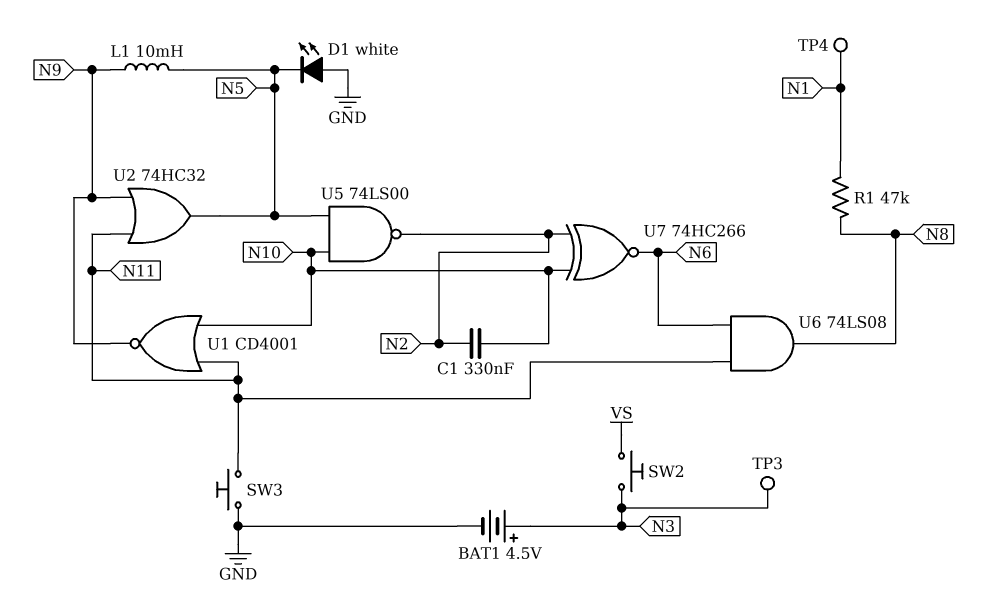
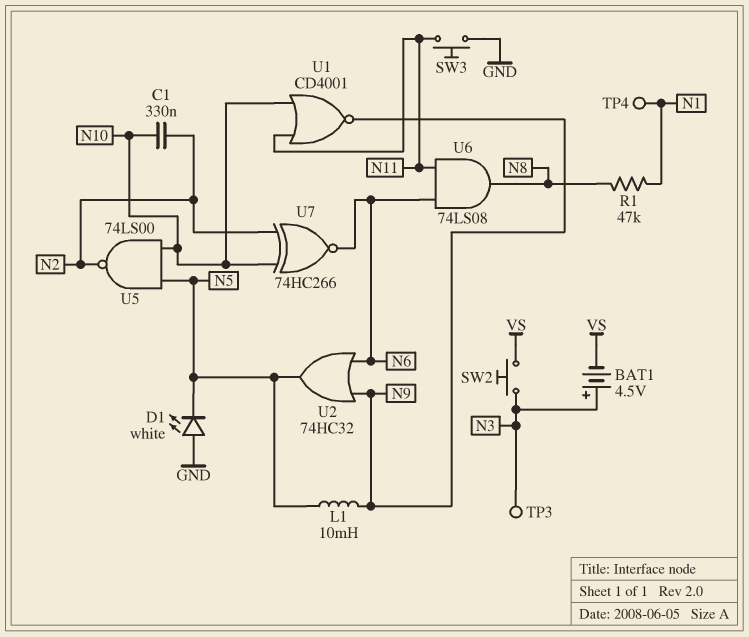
BAT1: 4.5V (plus N3, minus GND) -> 4.5V (plus N3, minus VS)
U2: OR 74HC32 (in N9, in N11, out N5) -> OR 74HC32 (in N6, in N9, out N5)

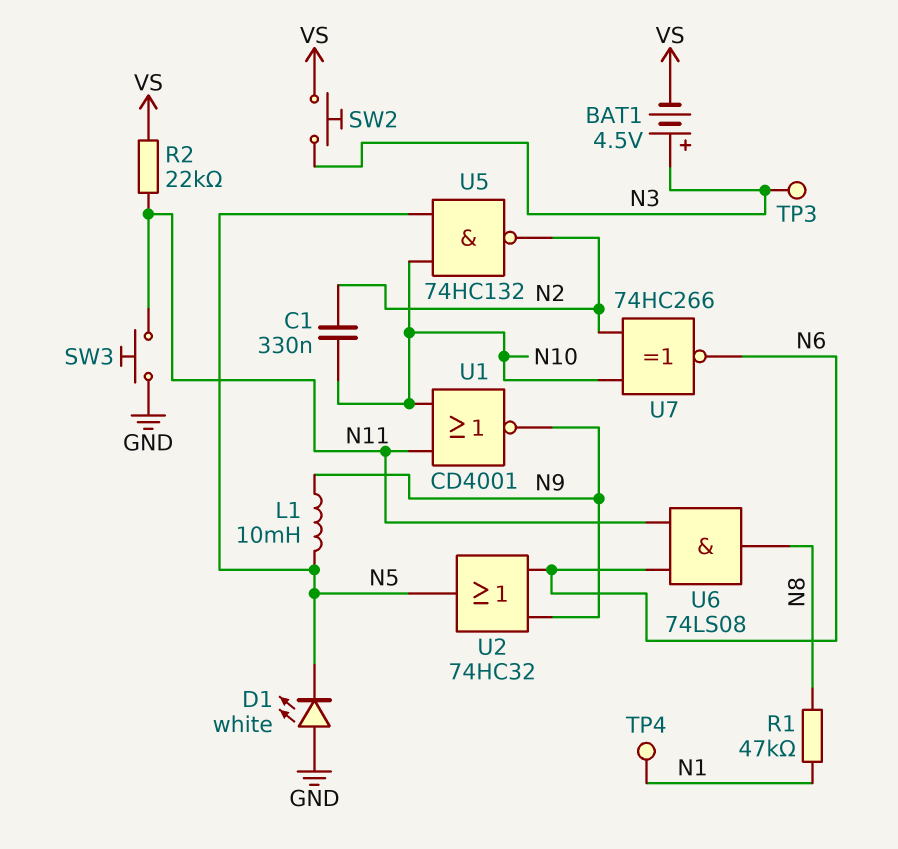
R2: none -> 22k (N11, VS)
U5: NAND 74LS00 (in N5, in N10, out N2) -> NAND 74HC132 (in N5, in N10, out N2)

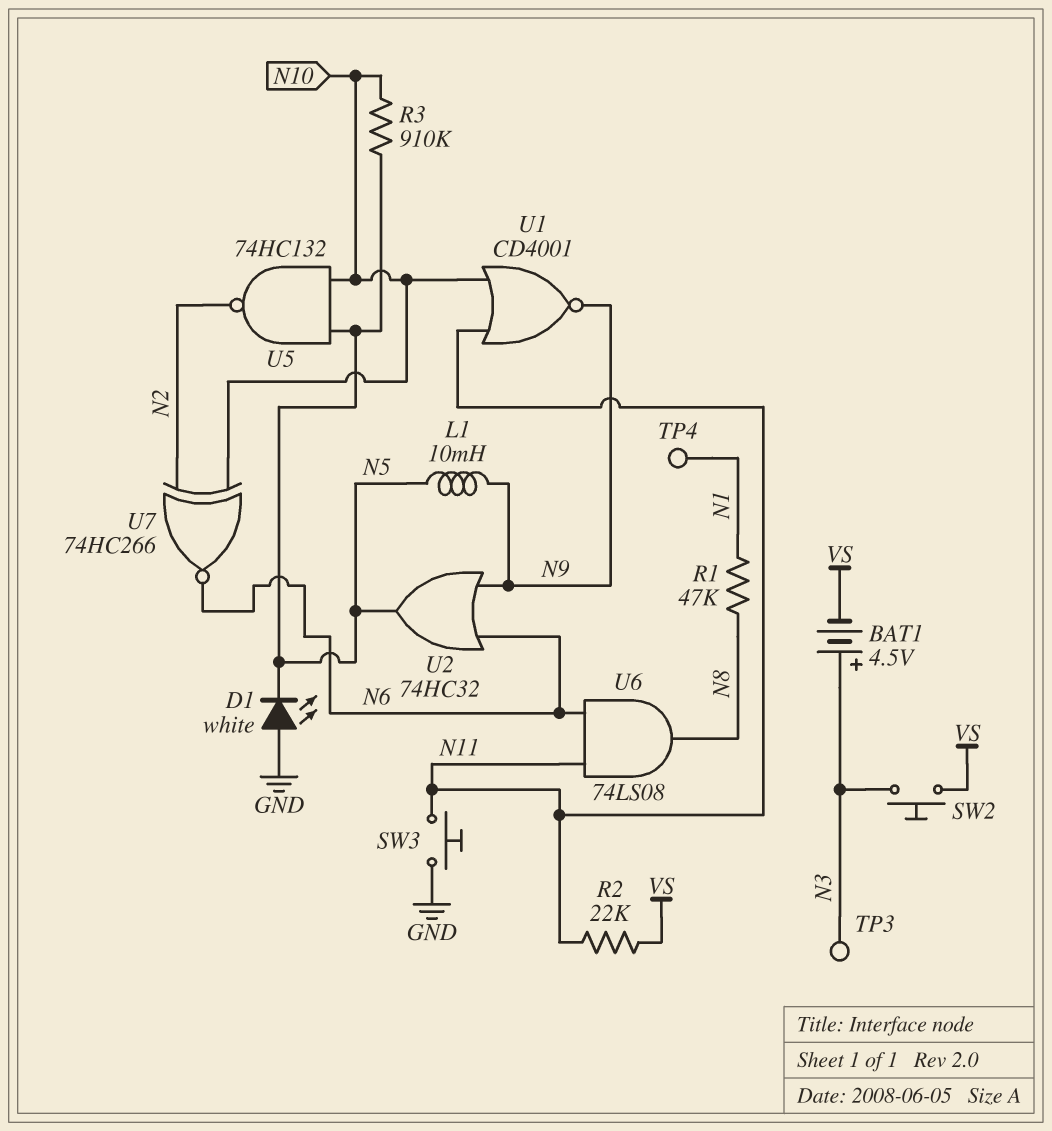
C1: 330nF (N2, N10) -> none
R3: none -> 910k (N5, N10)

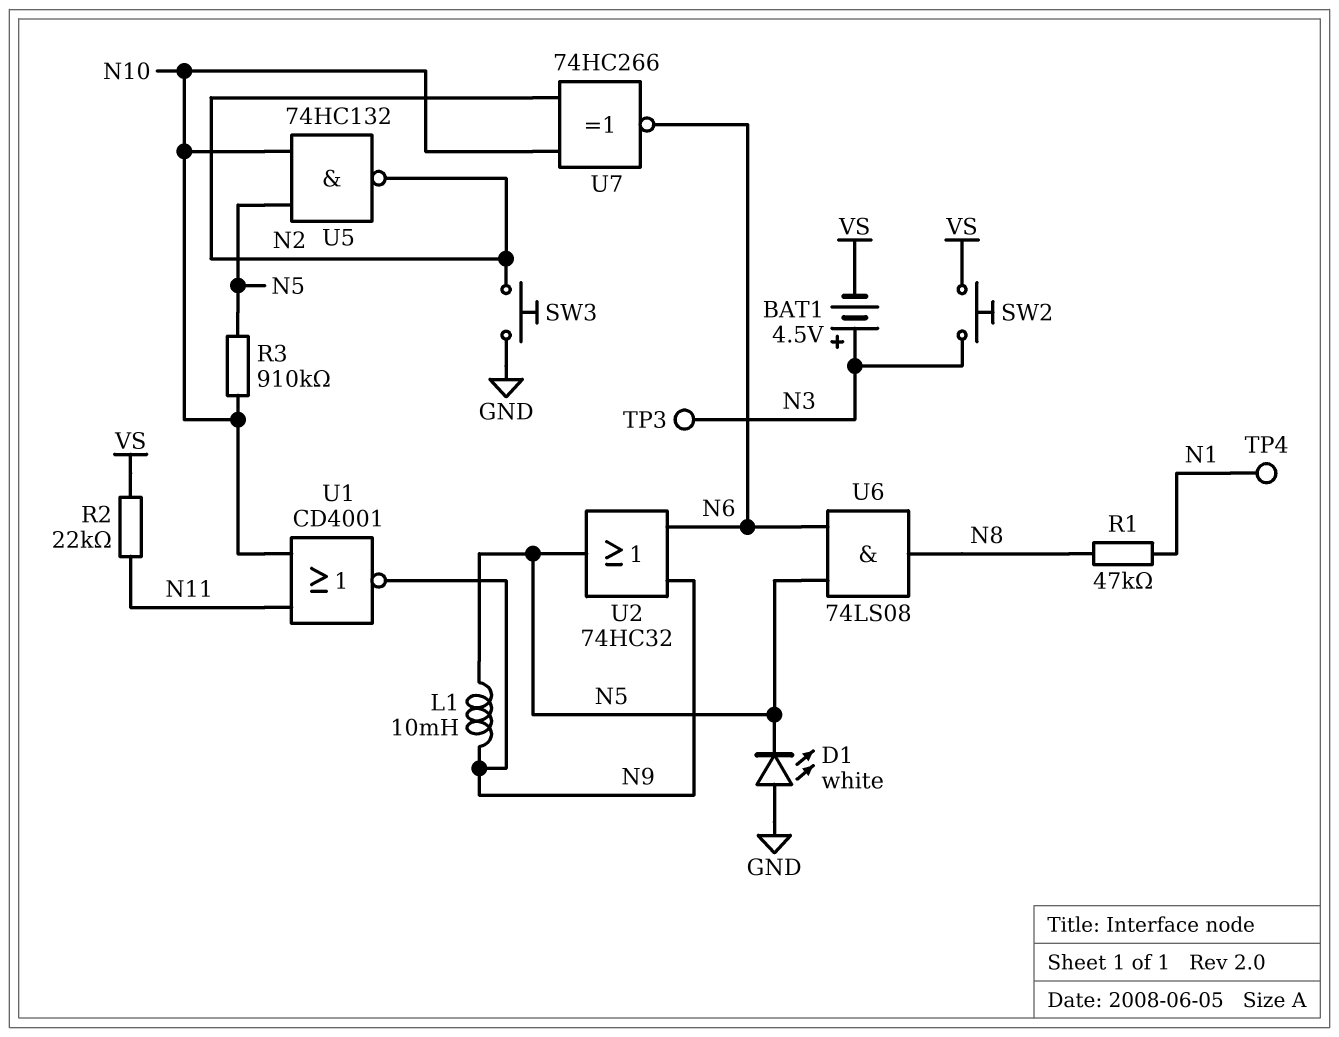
SW3: button (GND, N11) -> button (GND, N2)
U6: AND 74LS08 (in N6, in N11, out N8) -> AND 74LS08 (in N5, in N6, out N8)

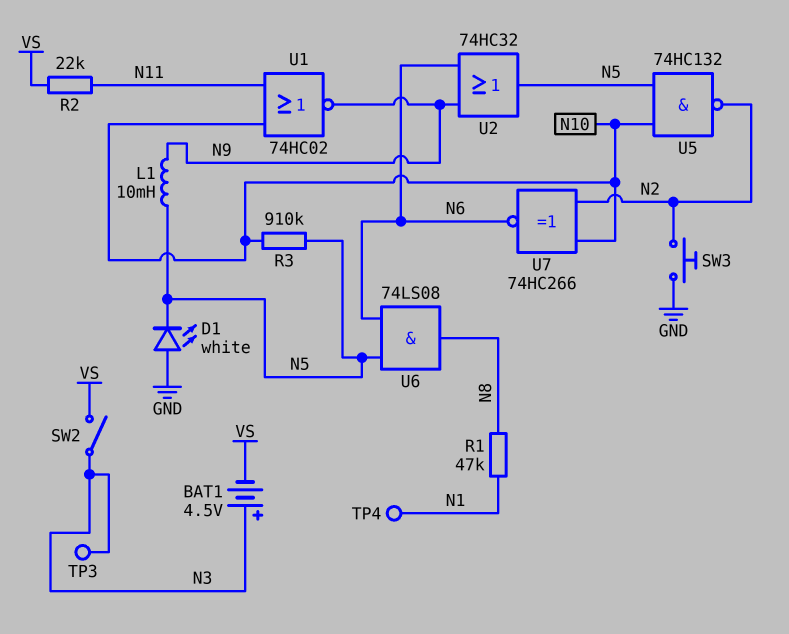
SW2: button (N3, VS) -> switch (N3, VS)
U1: NOR CD4001 (in N10, in N11, out N9) -> NOR 74HC02 (in N10, in N11, out N9)

